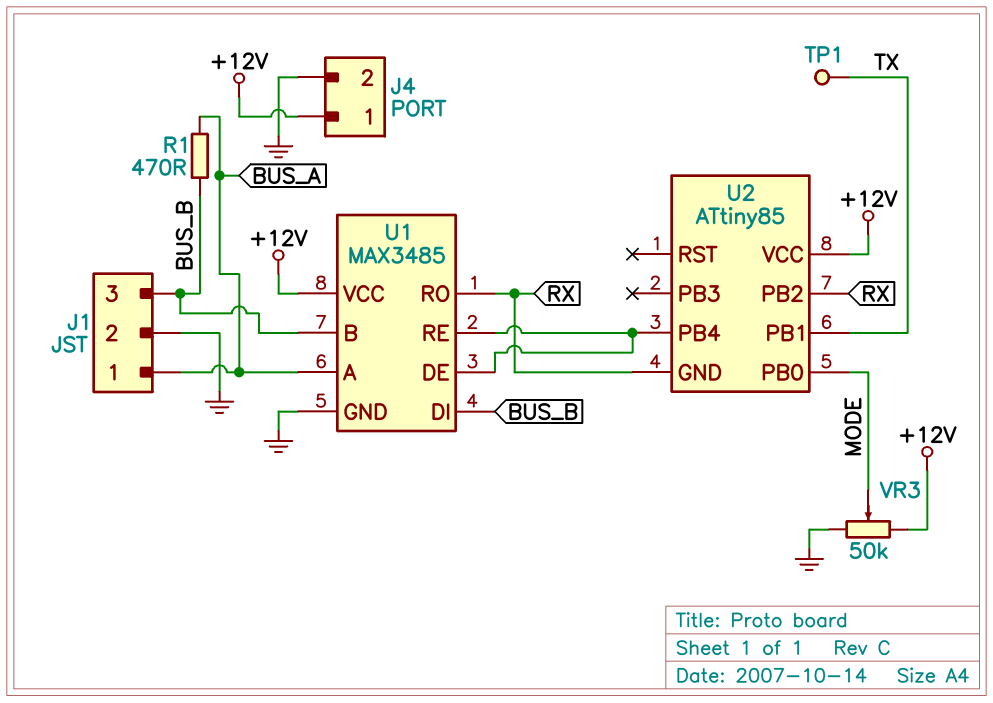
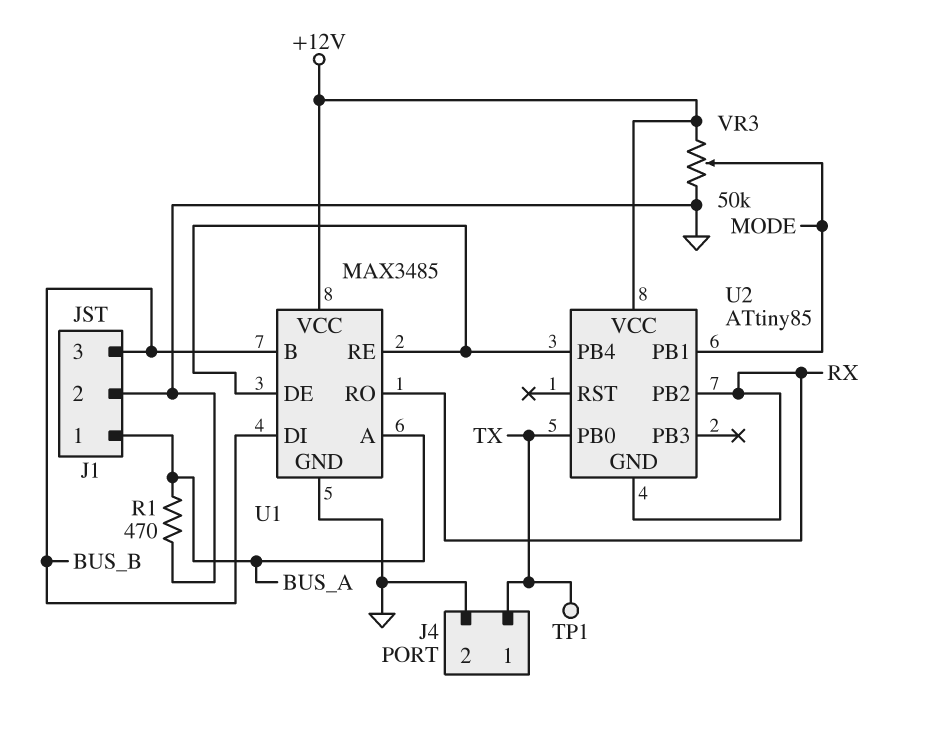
J4 pin 1: +12V -> TX
R1: 470 (BUS_A, BUS_B) -> 470 (BUS_A, GND)
U2 pin PB0: MODE -> TX
U2 pin PB1: TX -> MODE

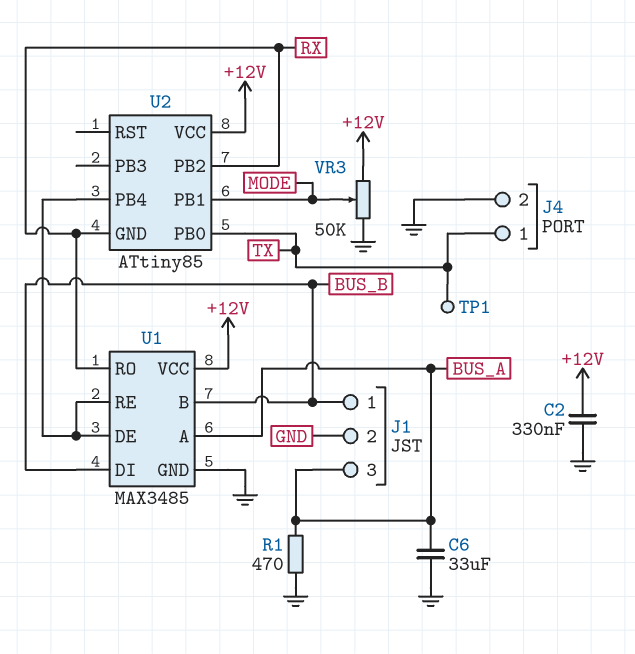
C2: none -> 330nF (+12V, GND)
C6: none -> 33uF (BUS_A, GND)
J1 pin 1: BUS_A -> BUS_B
J1 pin 3: BUS_B -> BUS_A

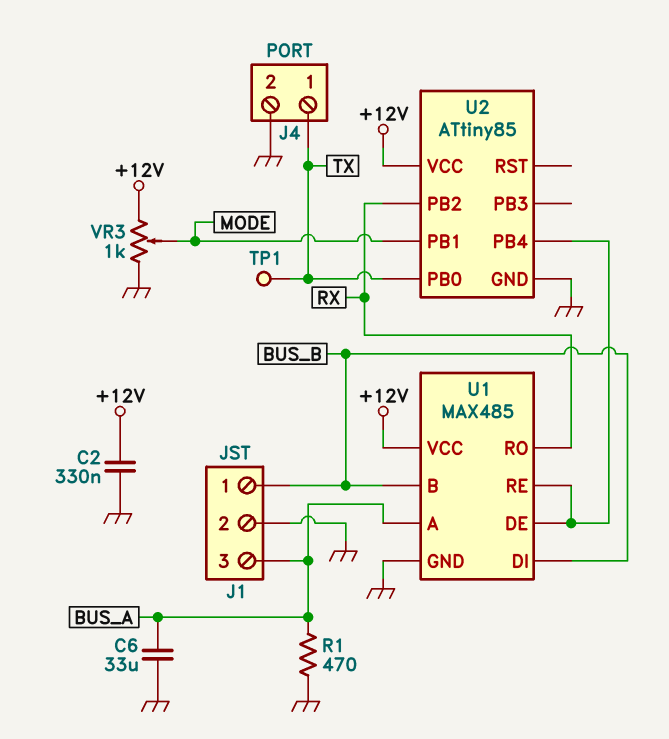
U1: MAX3485 -> MAX485
U2 pin GND: RX -> GND
VR3: 50k (+12V, GND, wiper MODE) -> 1k (+12V, GND, wiper MODE)

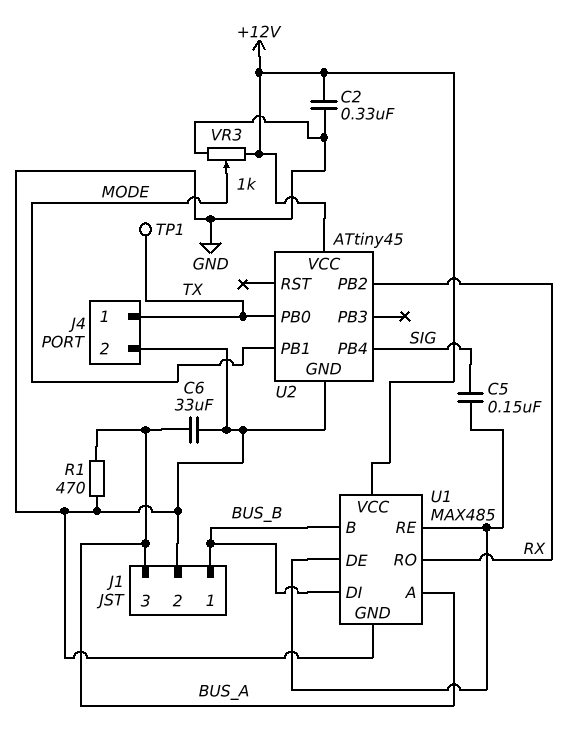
C5: none -> 150nF (SIG, U1/DE)
U2: ATtiny85 -> ATtiny45
U2 pin PB4: U1/DE -> SIG

